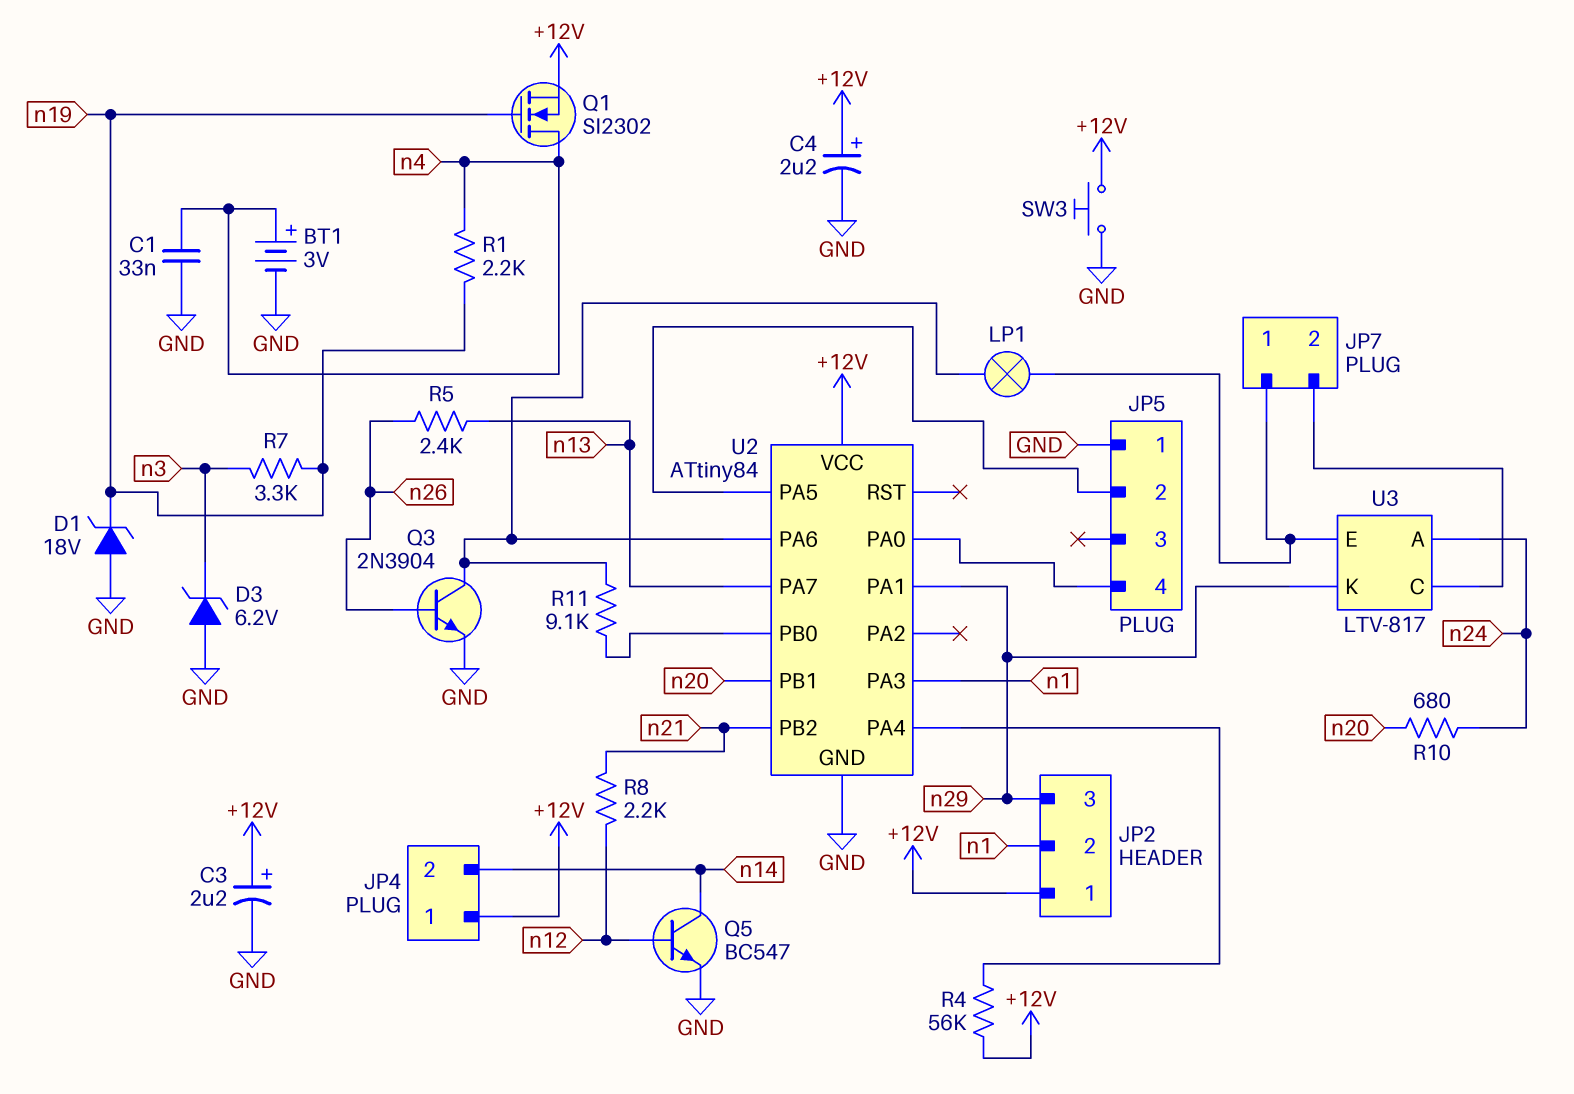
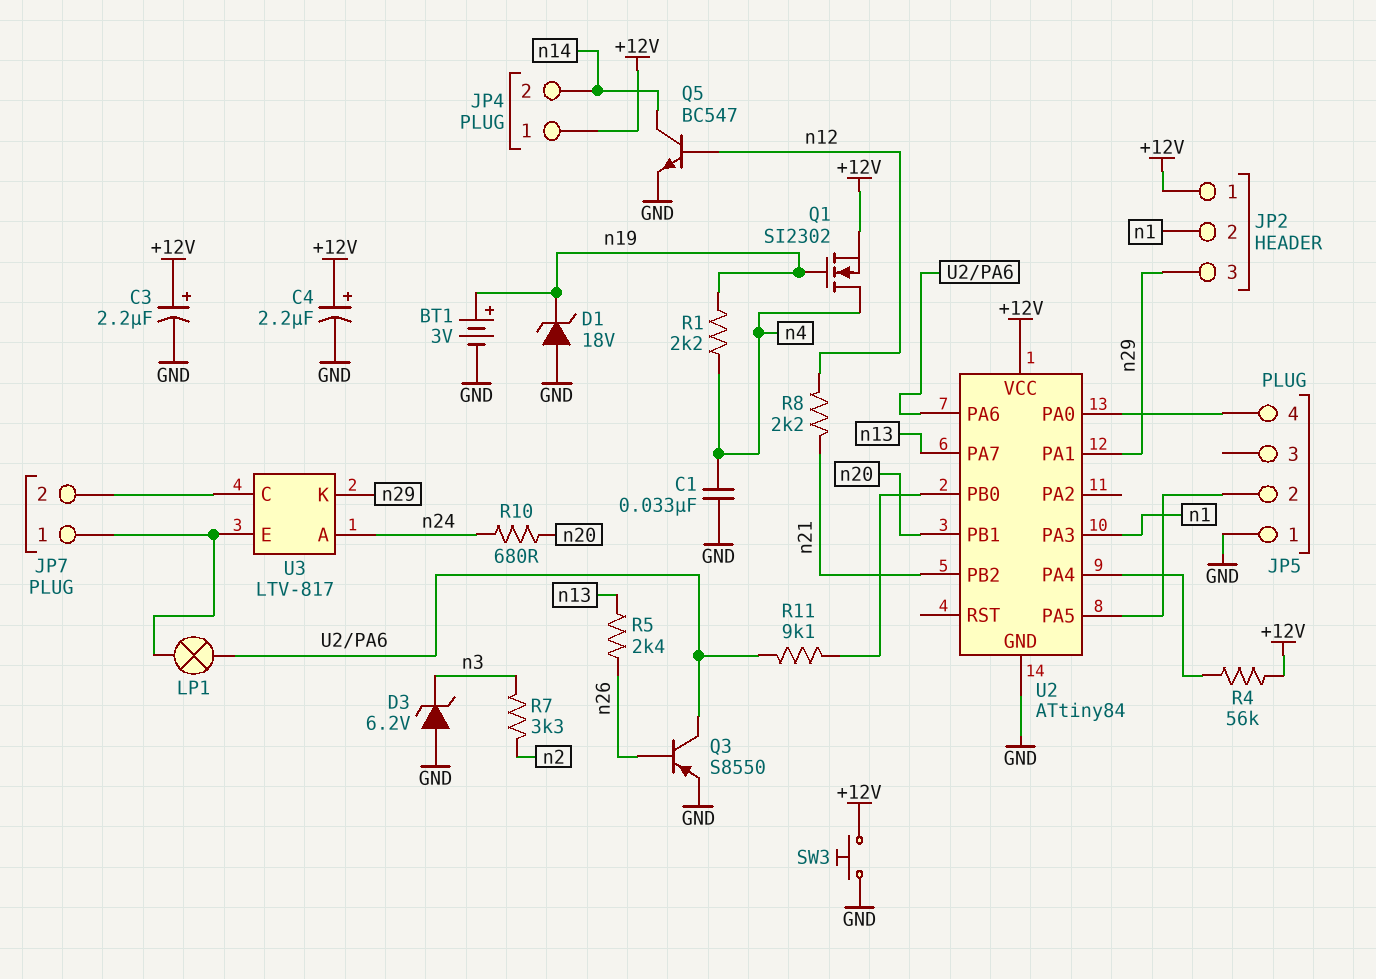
BT1: 3V (plus n4, minus GND) -> 3V (plus n19, minus GND)
Q3: NPN 2N3904 (B n26, C U2/PA6, E GND) -> PNP S8550 (B n26, C U2/PA6, E GND)
R7: 3.3k (n3, n19) -> 3.3k (n2, n3)

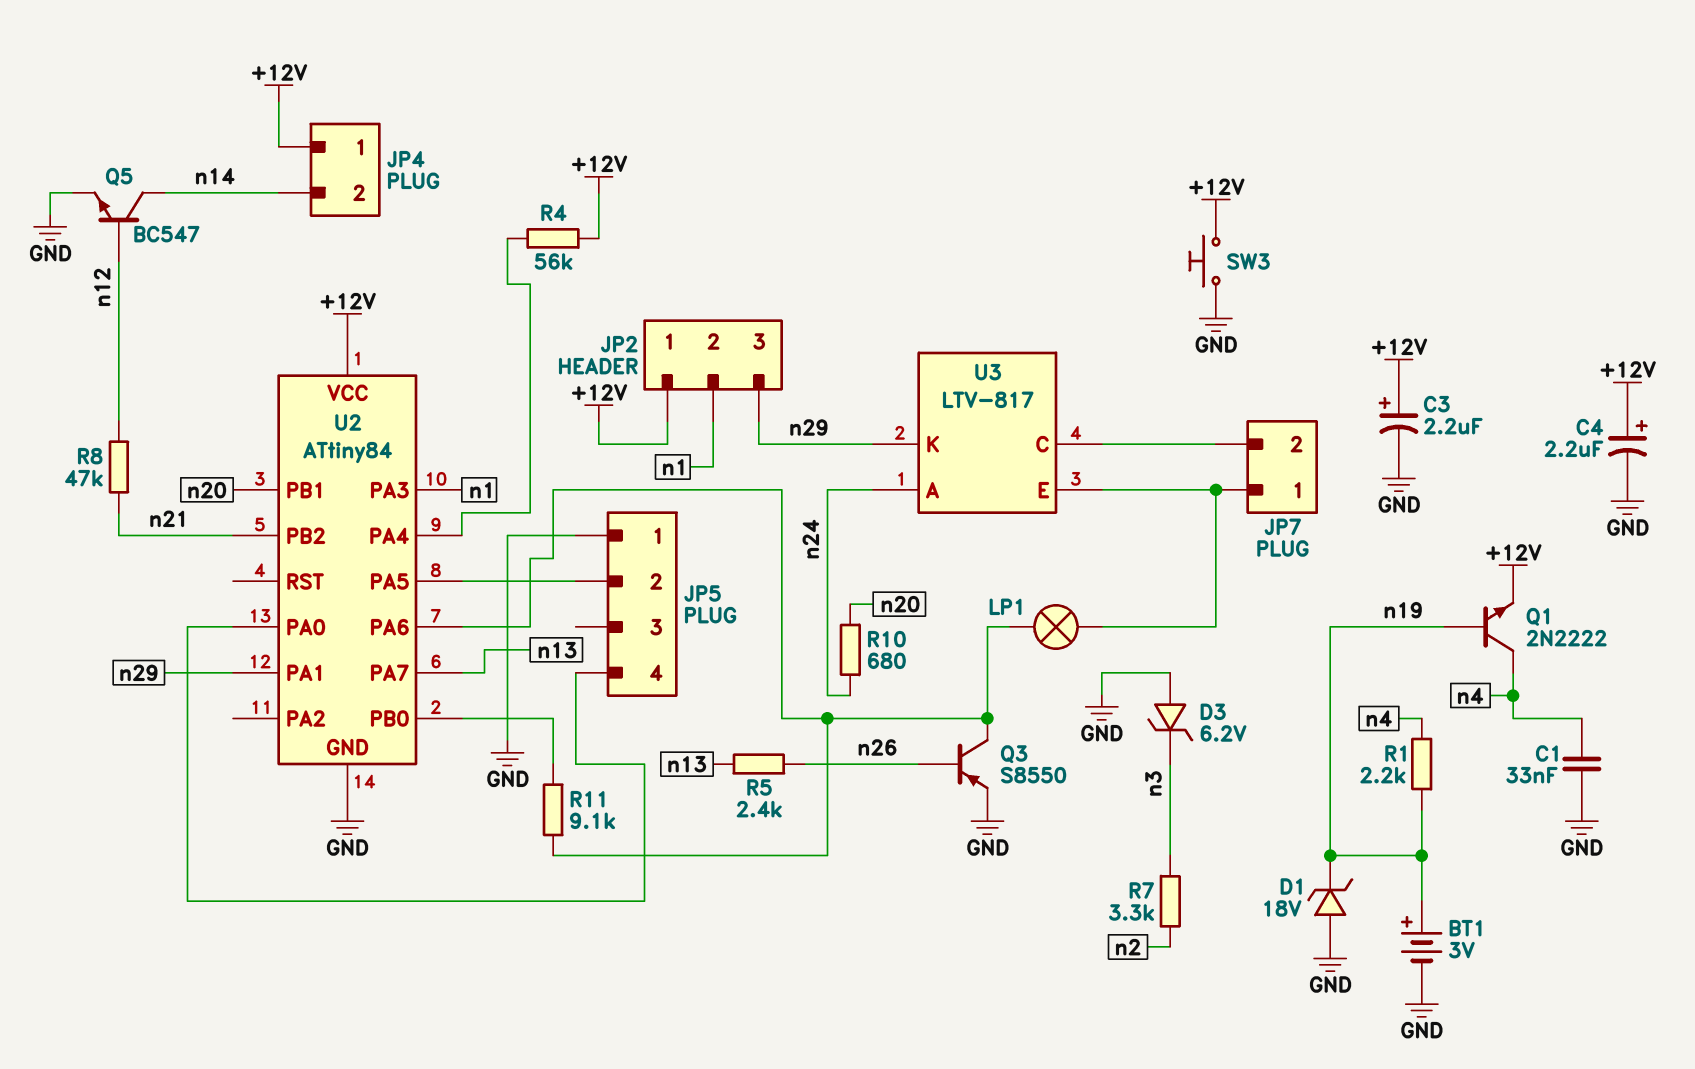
Q1: NMOS SI2302 (G n19, D n4, S +12V) -> NPN 2N2222 (B n19, C n4, E +12V)
R8: 2.2k (n12, n21) -> 47k (n12, n21)

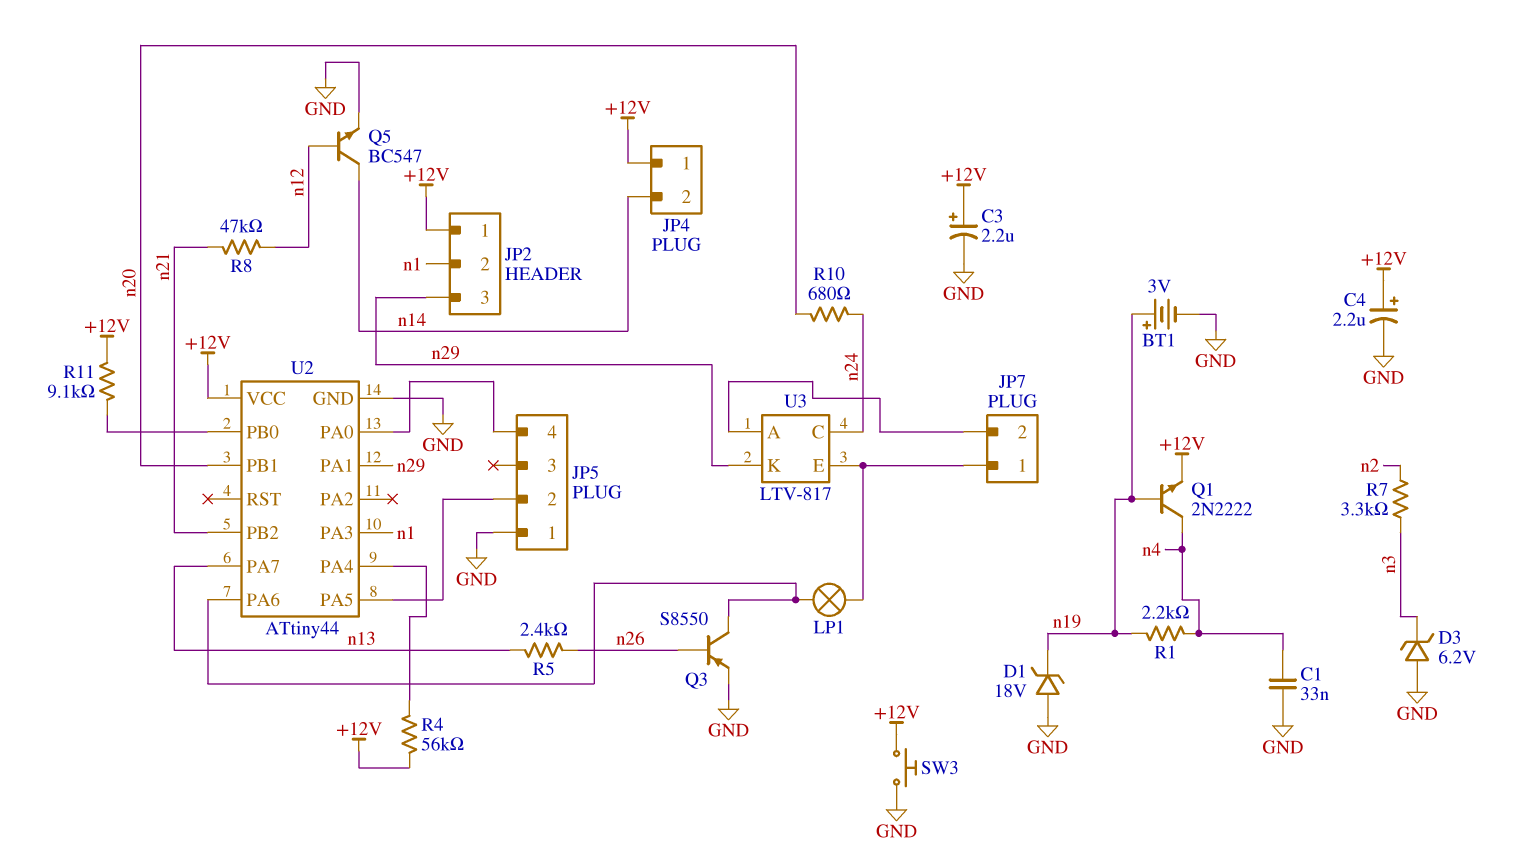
R11: 9.1k (U2/PA6, U2/PB0) -> 9.1k (+12V, U2/PB0)
U2: ATtiny84 -> ATtiny44
U3 pin A: n24 -> JP7/2
U3 pin C: JP7/2 -> n24

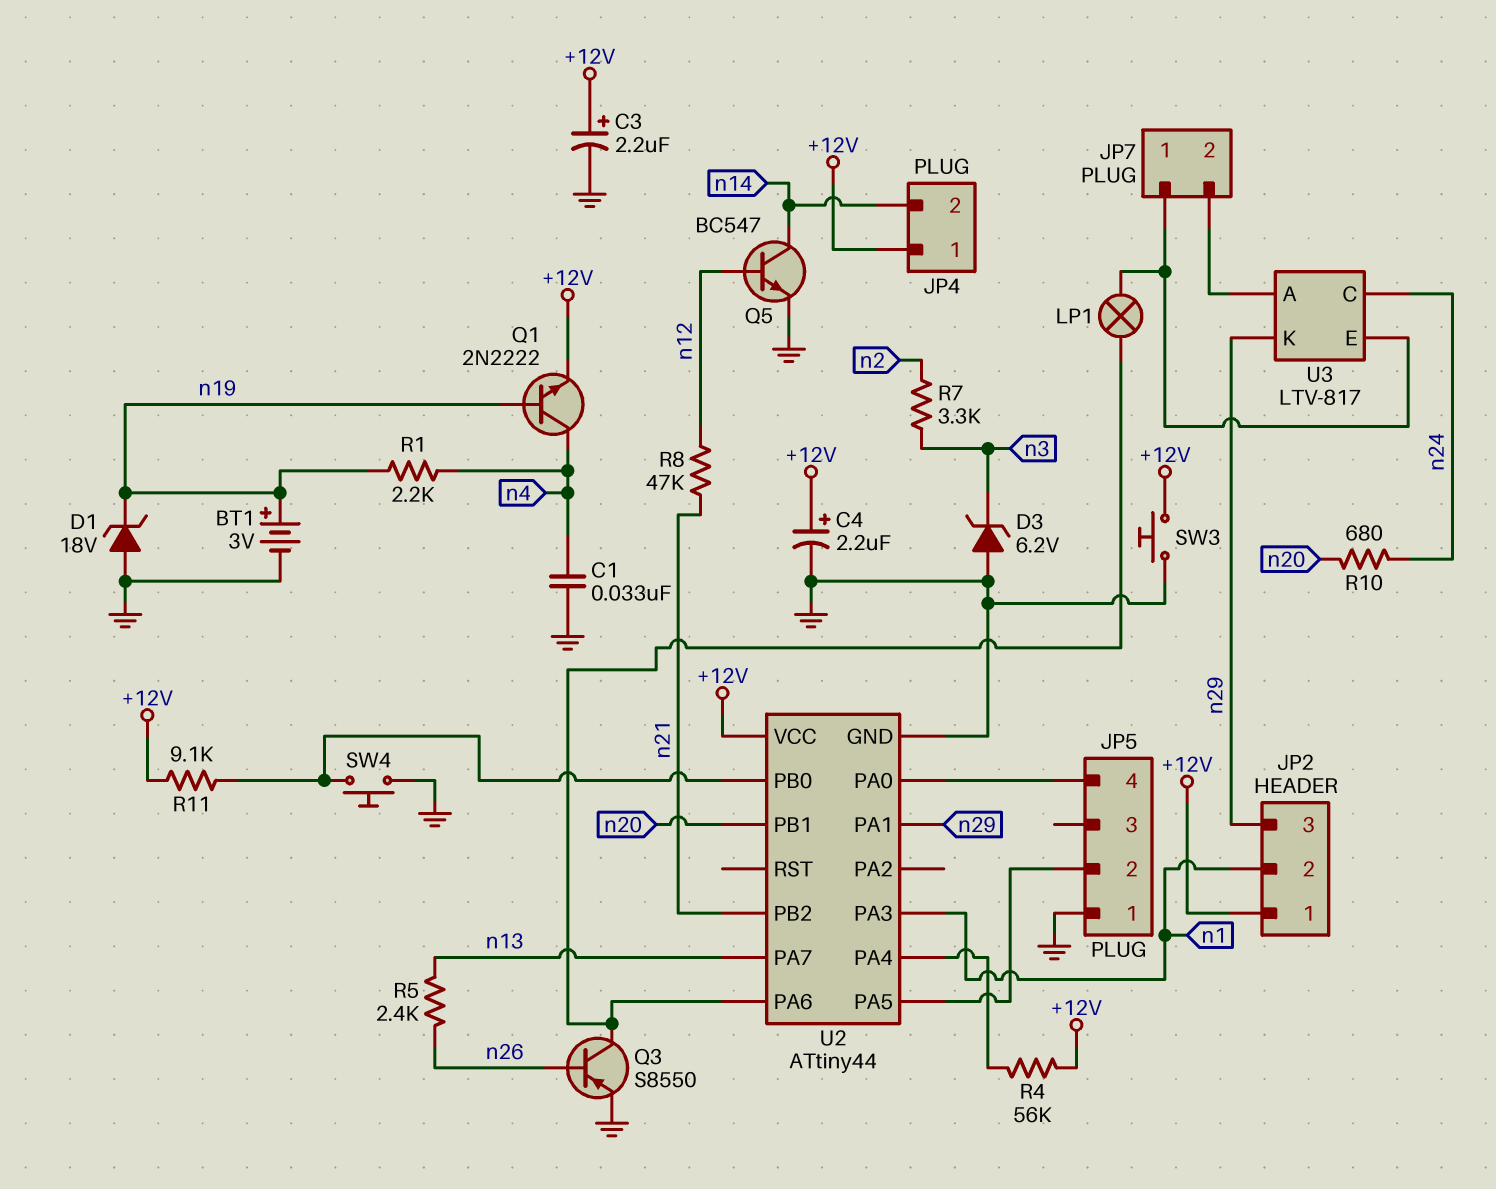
SW4: none -> button (GND, U2/PB0)

